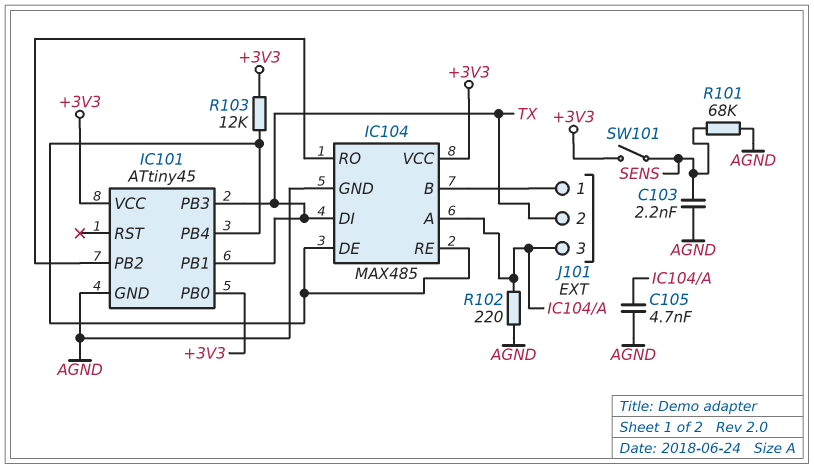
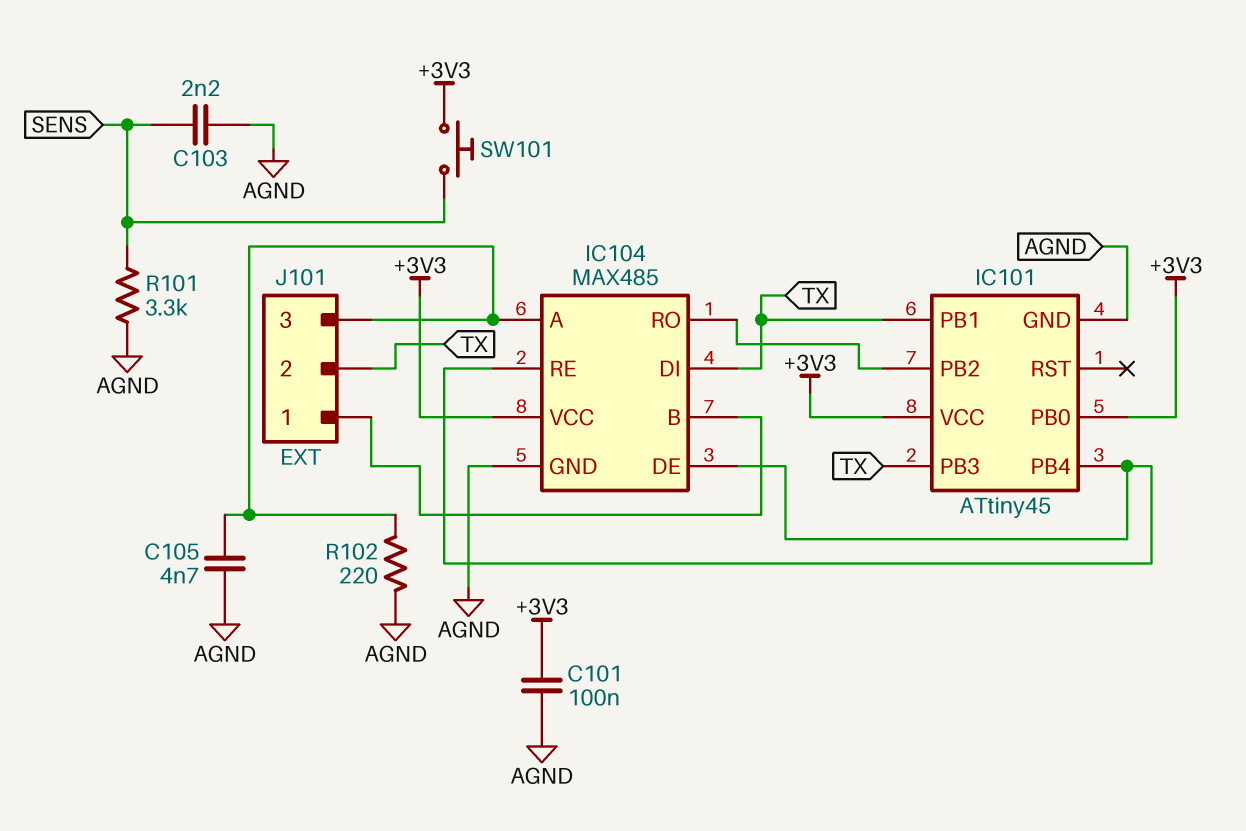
C101: none -> 100nF (+3V3, AGND)
R101: 68k (AGND, SENS) -> 3.3k (AGND, SENS)
R103: 12k (+3V3, IC101/PB4) -> none
SW101: switch (+3V3, SENS) -> button (+3V3, SENS)

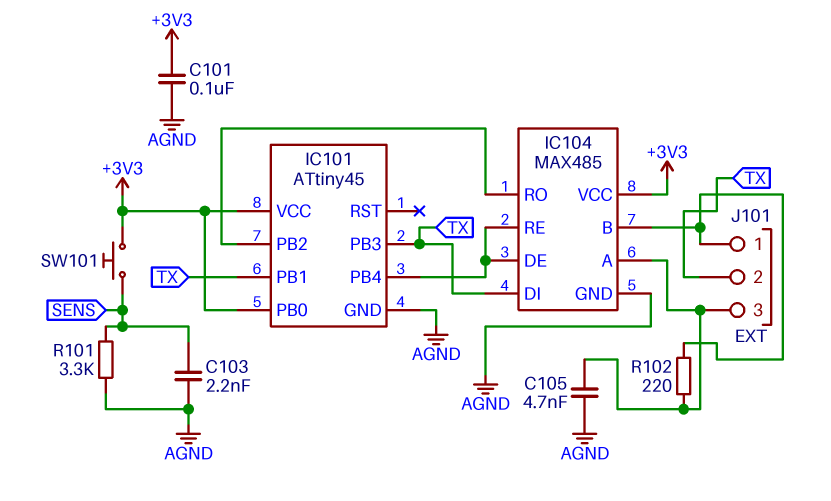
R102: 220 (AGND, IC104/A) -> 220 (IC104/A, IC104/B)

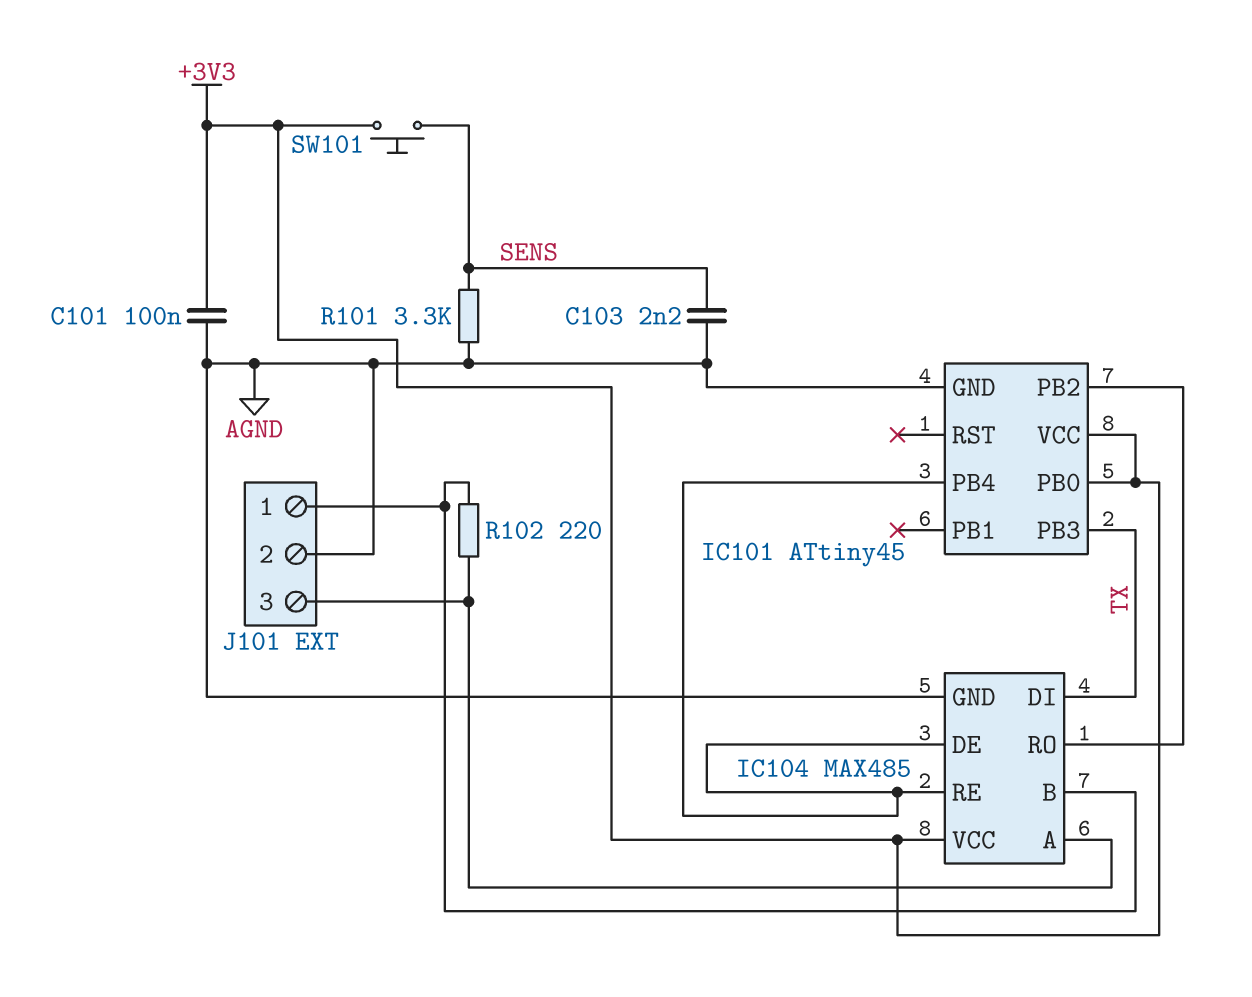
C105: 4.7nF (AGND, IC104/A) -> none
IC101 pin PB1: TX -> none
J101 pin 2: TX -> AGND

